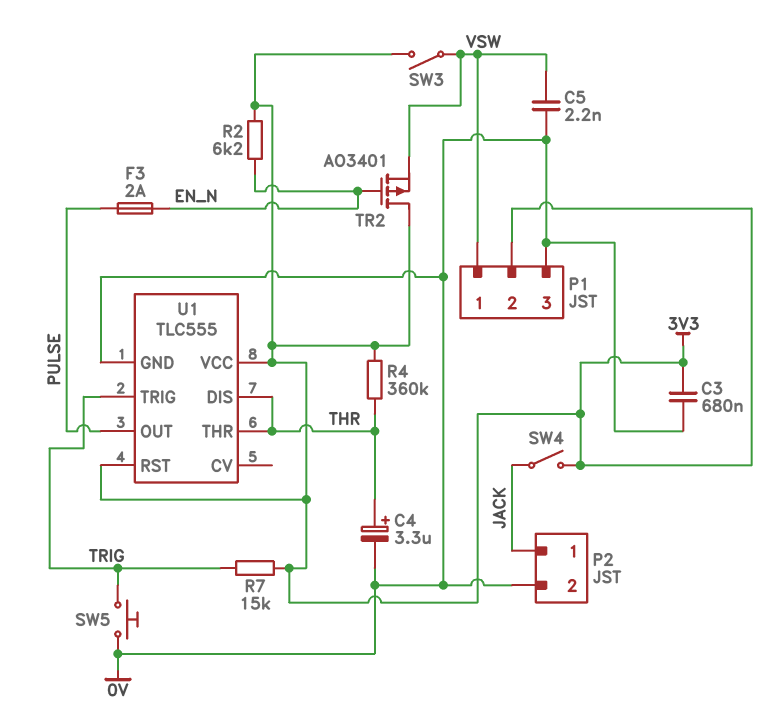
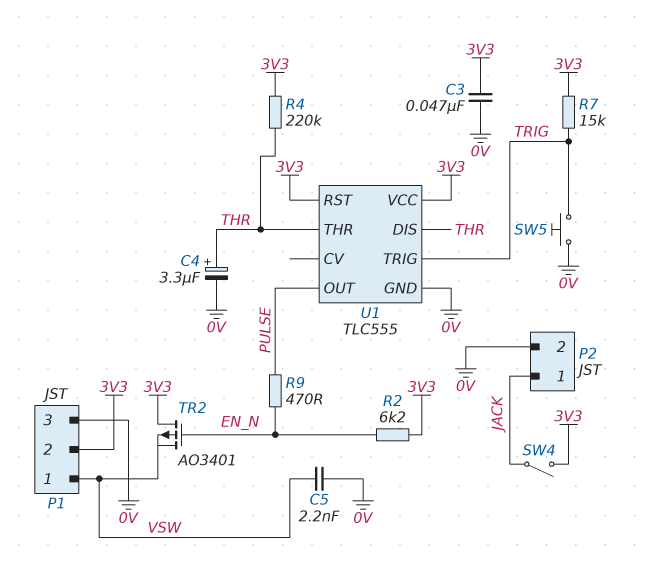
C3: 680nF (0V, 3V3) -> 47nF (0V, 3V3)
F3: 2A (EN_N, PULSE) -> none
R4: 360k (3V3, THR) -> 220k (3V3, THR)
R9: none -> 470 (EN_N, PULSE)
SW3: switch (3V3, VSW) -> none

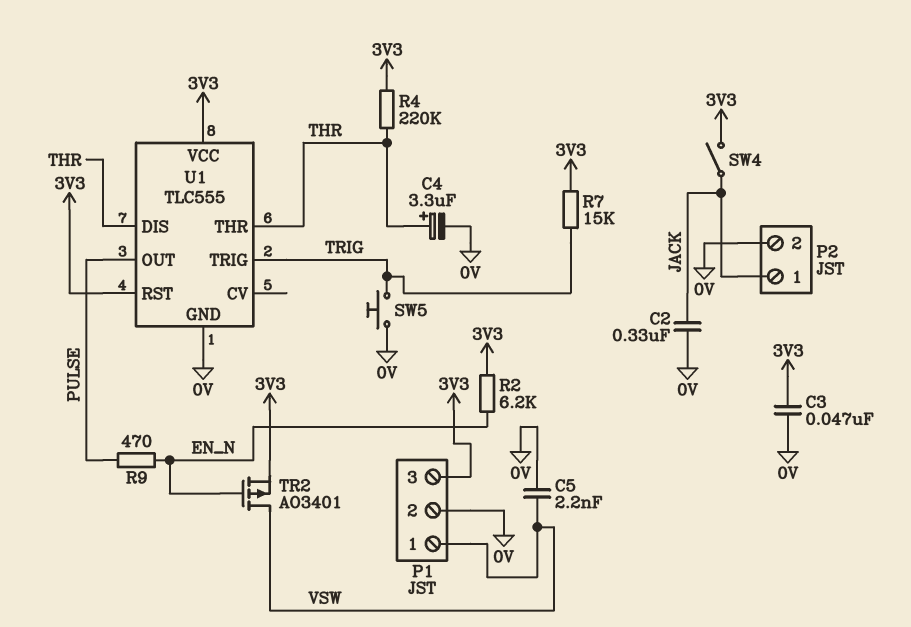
C2: none -> 330nF (0V, JACK)
P1 pin 2: 3V3 -> 0V
P1 pin 3: 0V -> 3V3
TR2: PMOS AO3401 (G EN_N, D 3V3, S VSW) -> PMOS AO3401 (G EN_N, D VSW, S 3V3)

